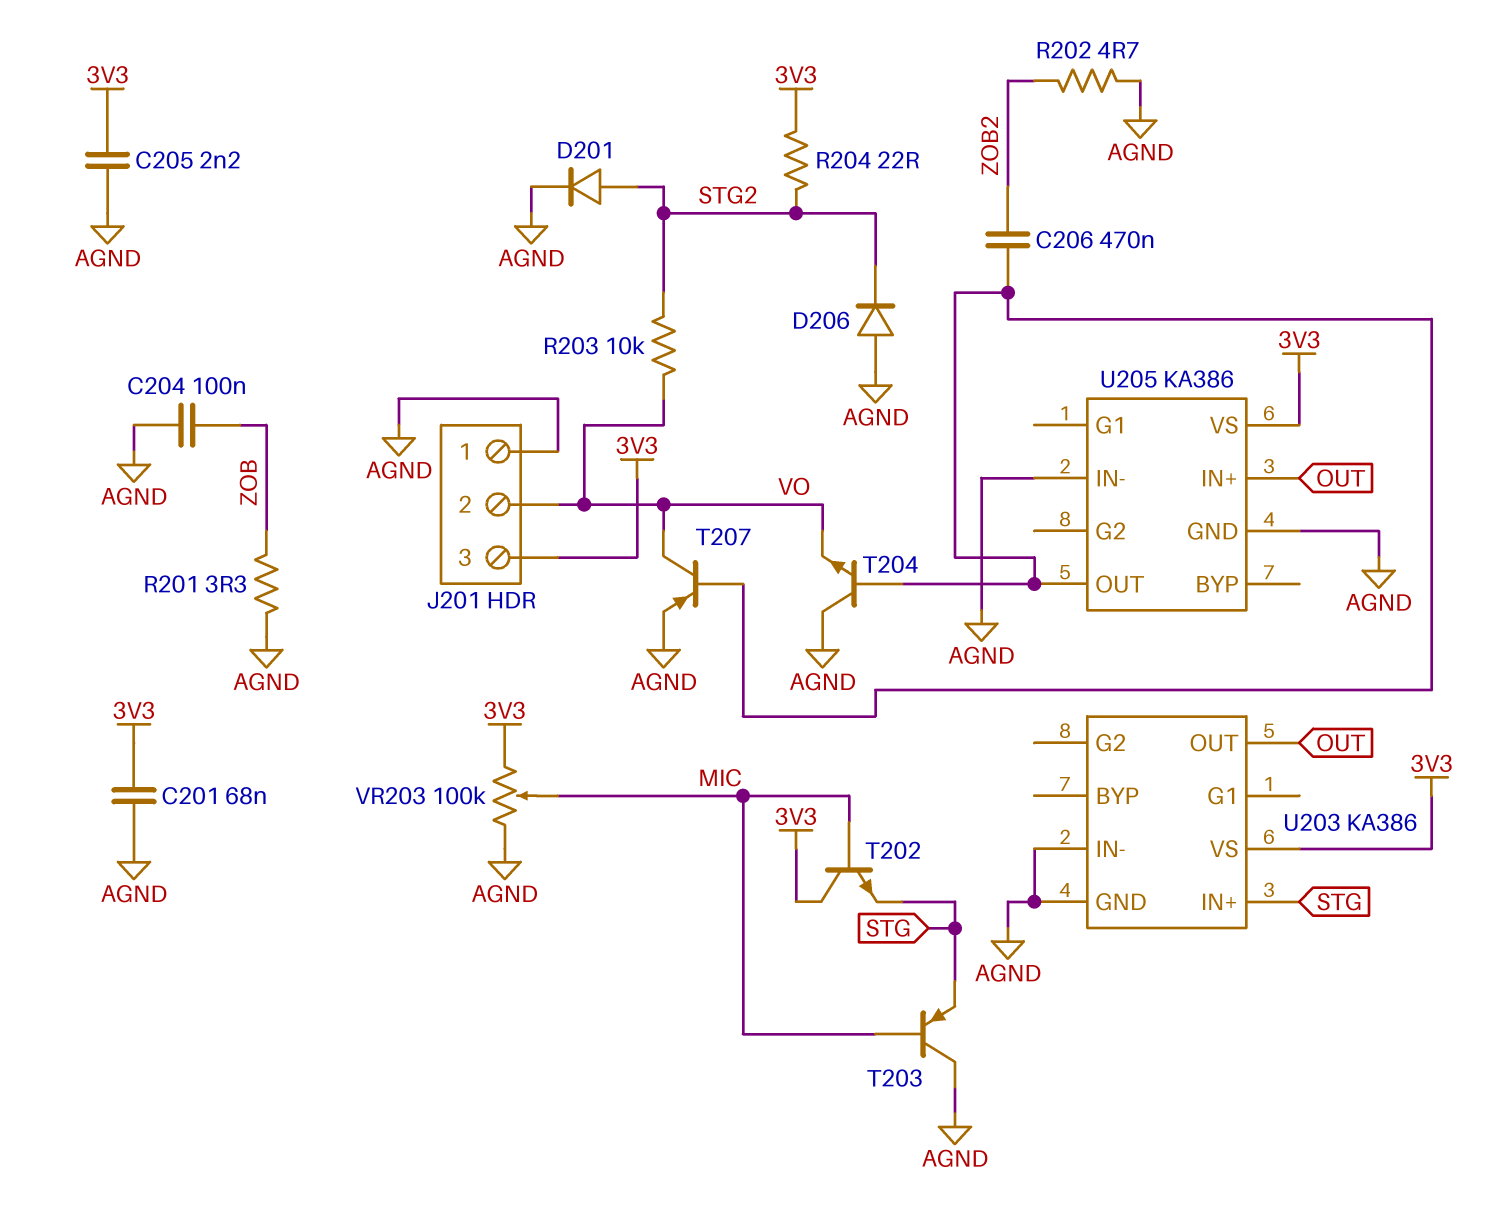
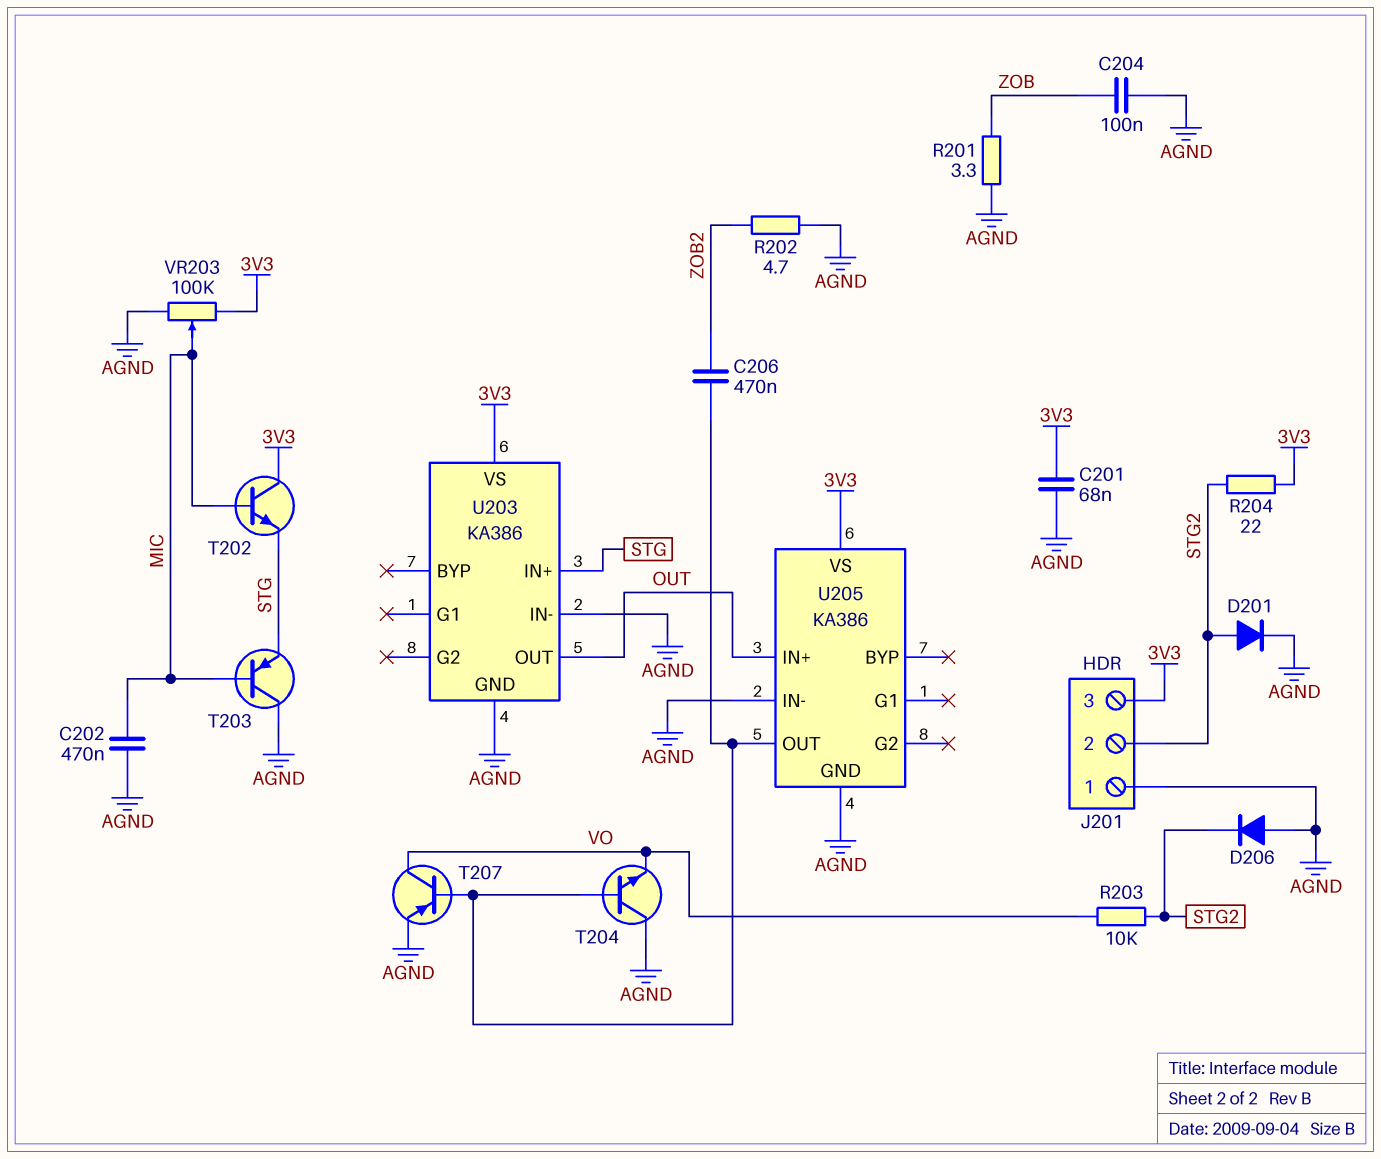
C202: none -> 470nF (AGND, MIC)
C205: 2.2nF (3V3, AGND) -> none
J201 pin 2: VO -> STG2

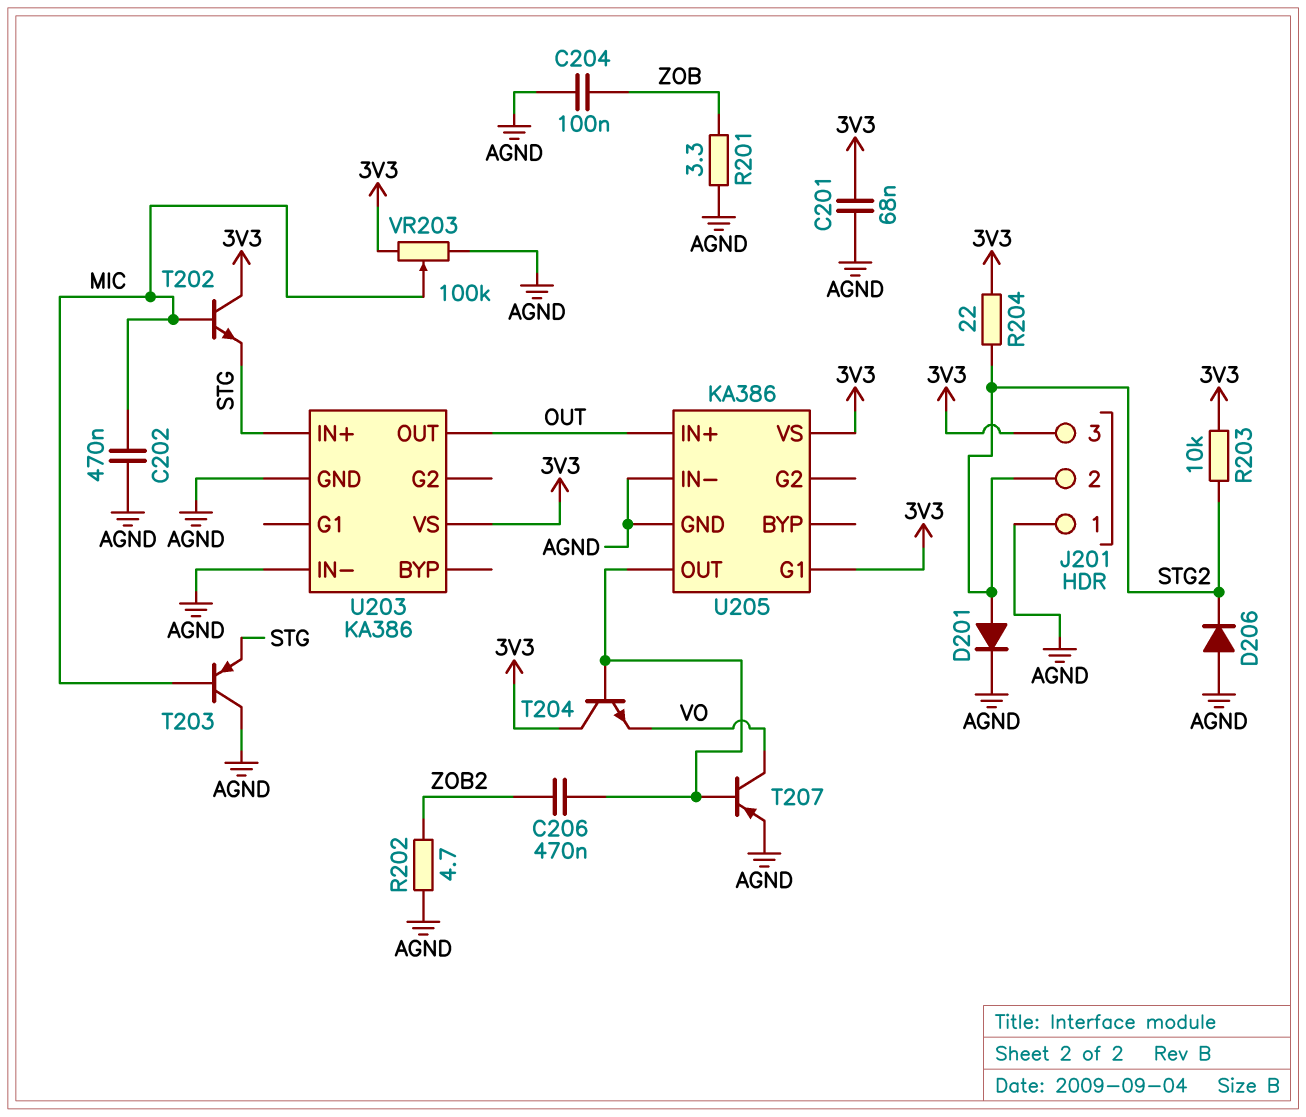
R203: 10k (STG2, VO) -> 10k (3V3, STG2)
T204: NPN (B U205/OUT, C AGND, E VO) -> NPN (B U205/OUT, C 3V3, E VO)
U205 pin G1: none -> 3V3

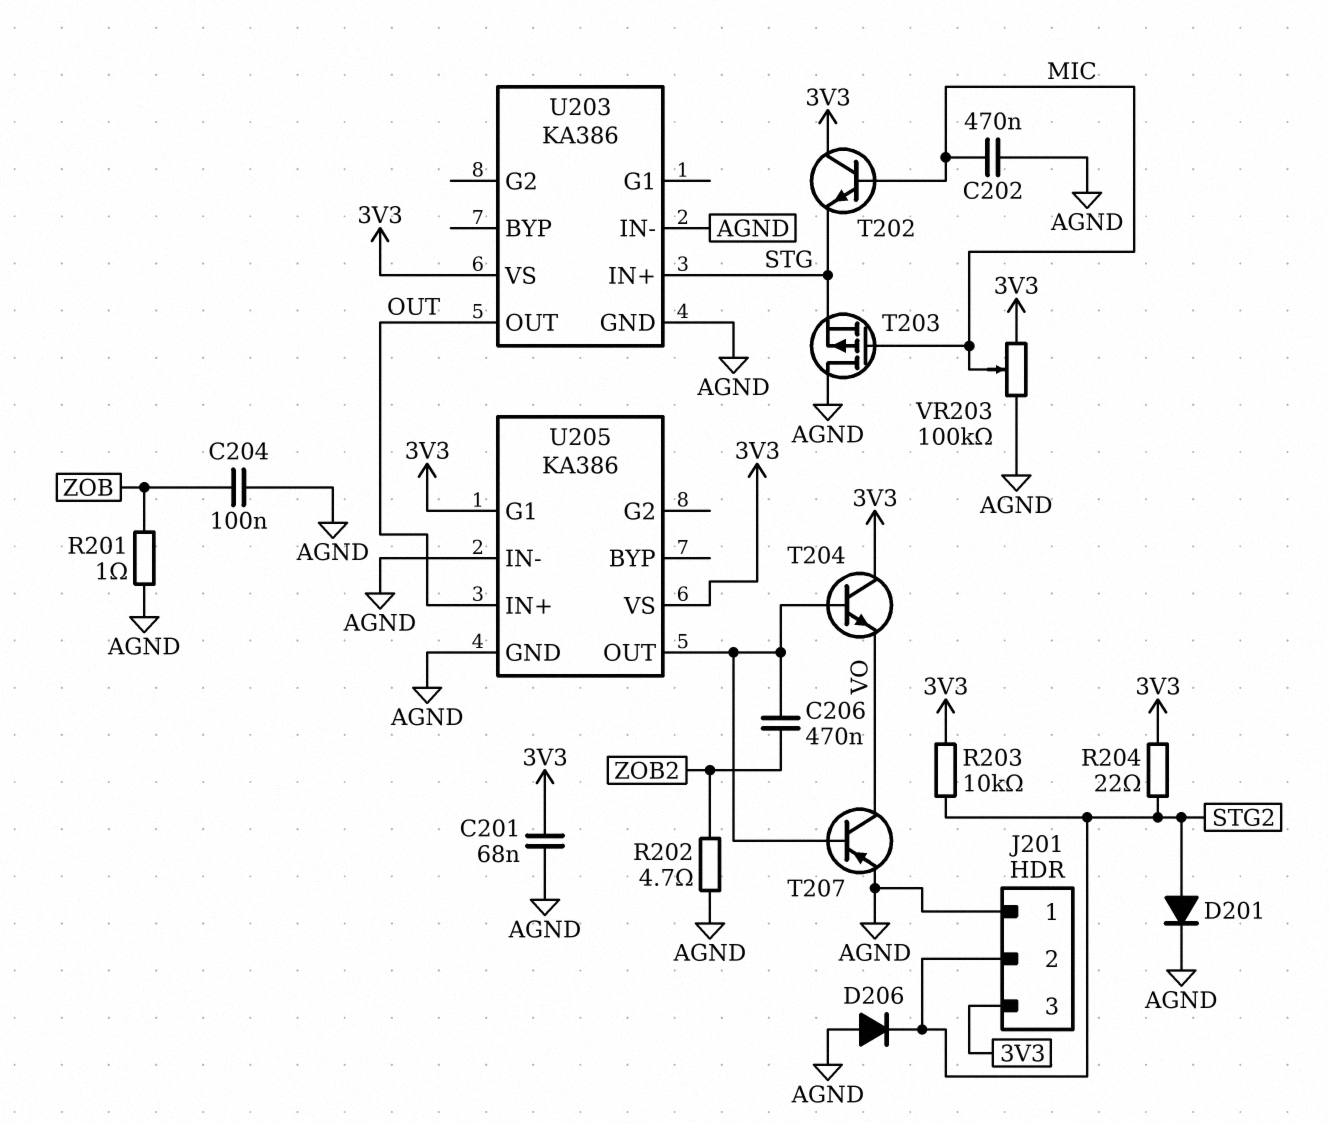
R201: 3.3 (AGND, ZOB) -> 1 (AGND, ZOB)
T203: PNP (B MIC, C AGND, E STG) -> PMOS (G MIC, D AGND, S STG)

